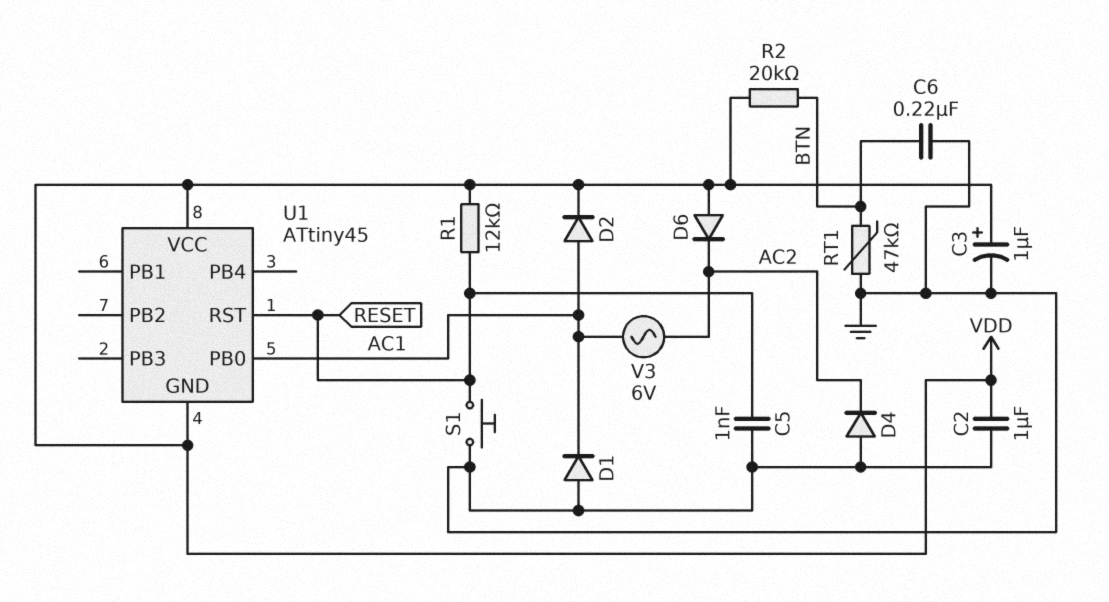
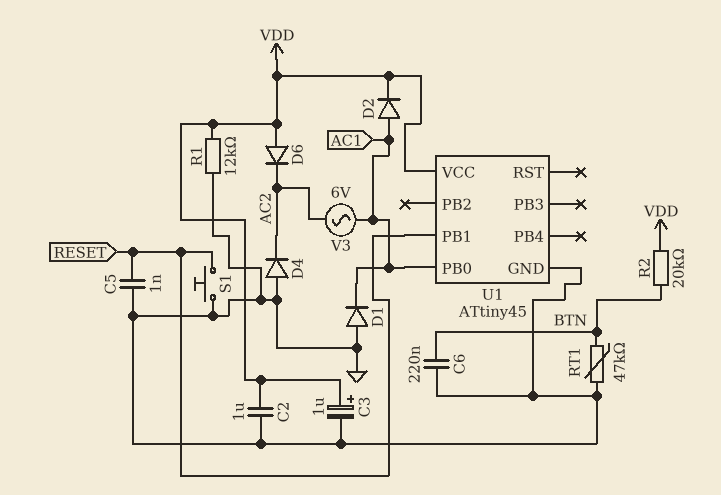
R1: 12k (RESET, VDD) -> 12k (GND, VDD)
U1 pin GND: VDD -> GND
U1 pin PB1: none -> RESET
U1 pin RST: RESET -> none

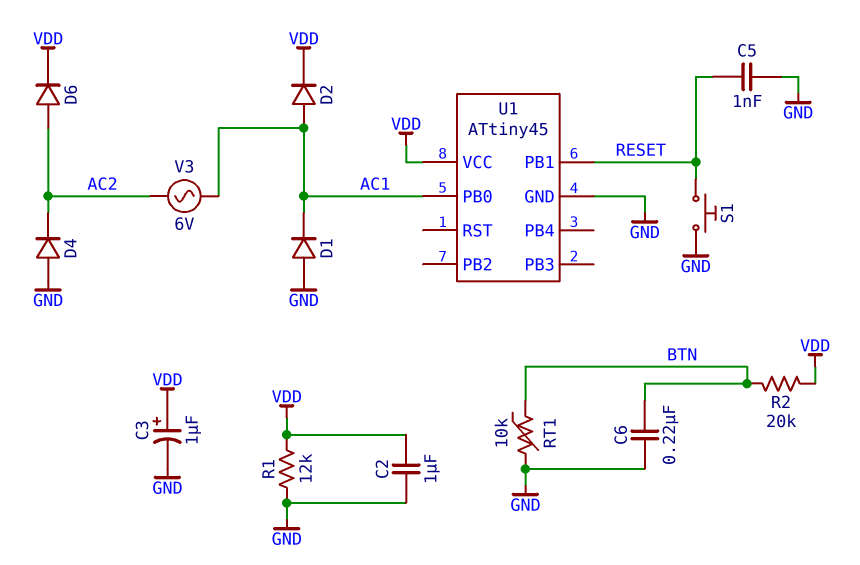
D6: diode (A VDD, K AC2) -> diode (A AC2, K VDD)
RT1: 47k (BTN, GND) -> 10k (BTN, GND)

